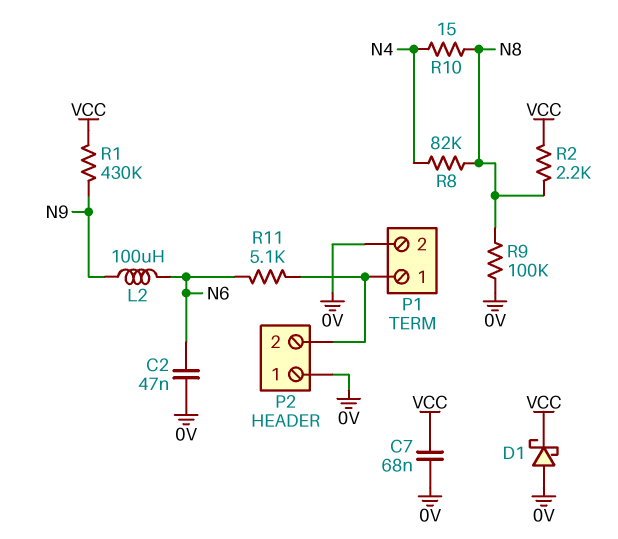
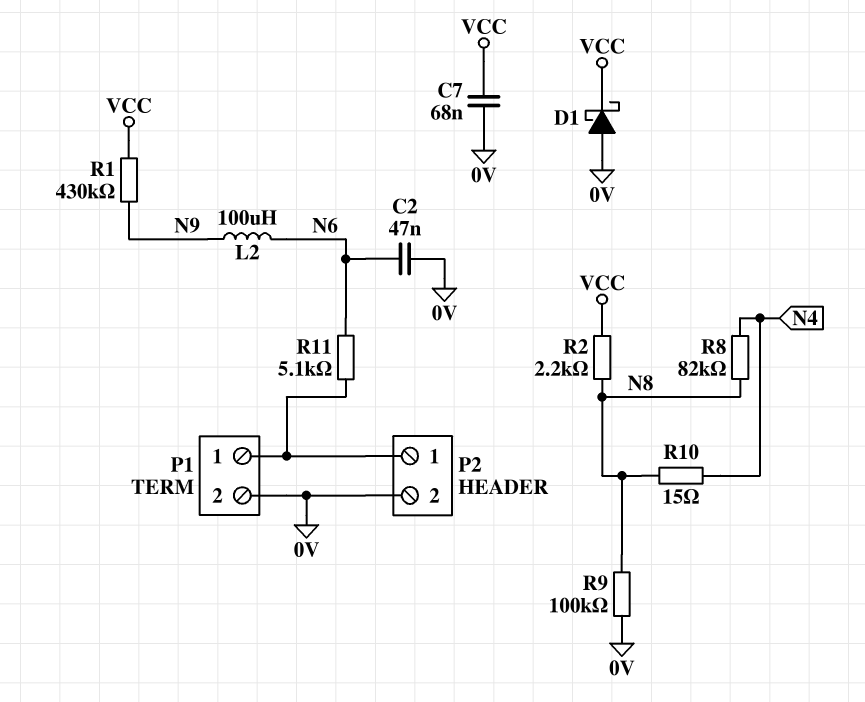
P2 pin 1: 0V -> P1/1
P2 pin 2: P1/1 -> 0V

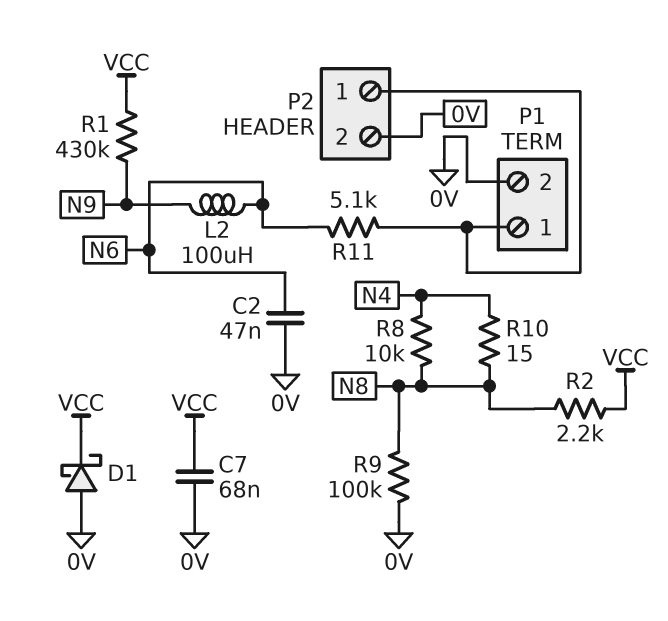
R8: 82k (N4, N8) -> 10k (N4, N8)

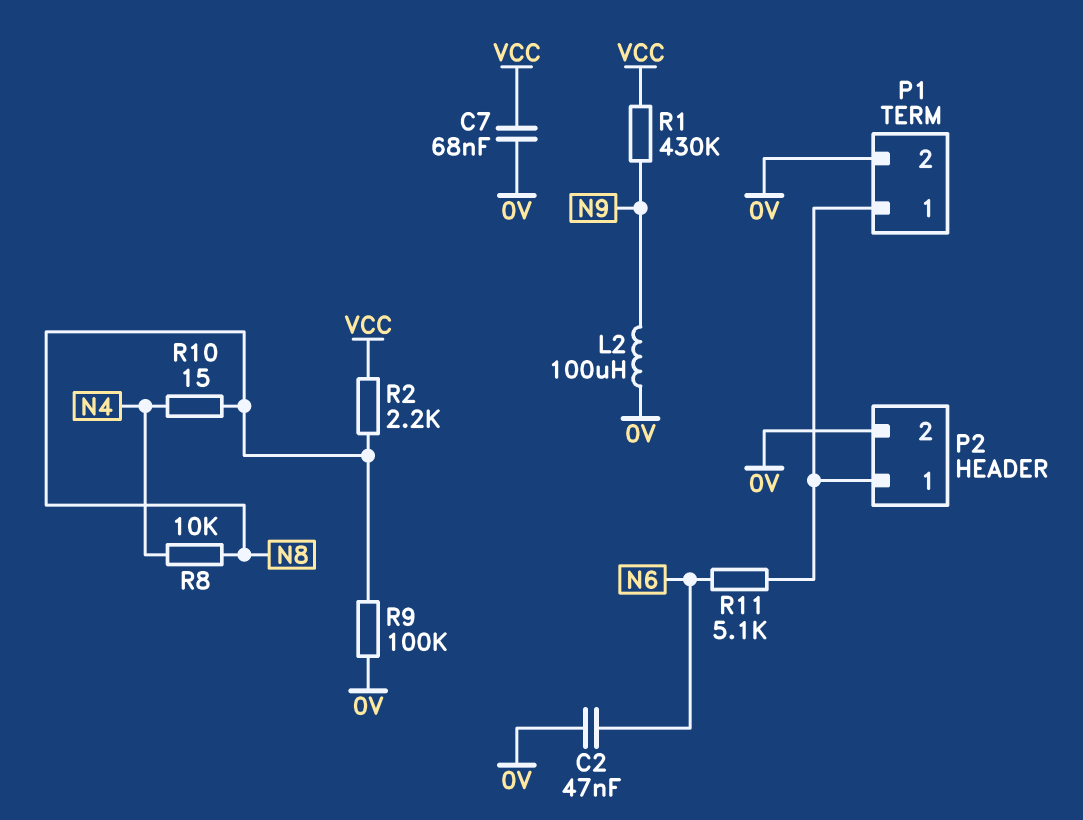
D1: schottky (A 0V, K VCC) -> none
L2: 100uH (N6, N9) -> 100uH (0V, N9)

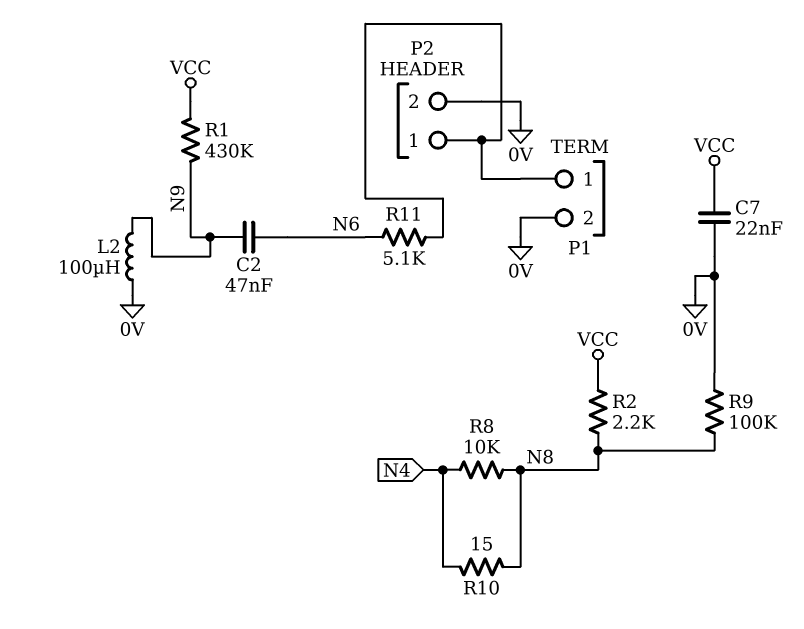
C2: 47nF (0V, N6) -> 47nF (N6, N9)
C7: 68nF (0V, VCC) -> 22nF (0V, VCC)

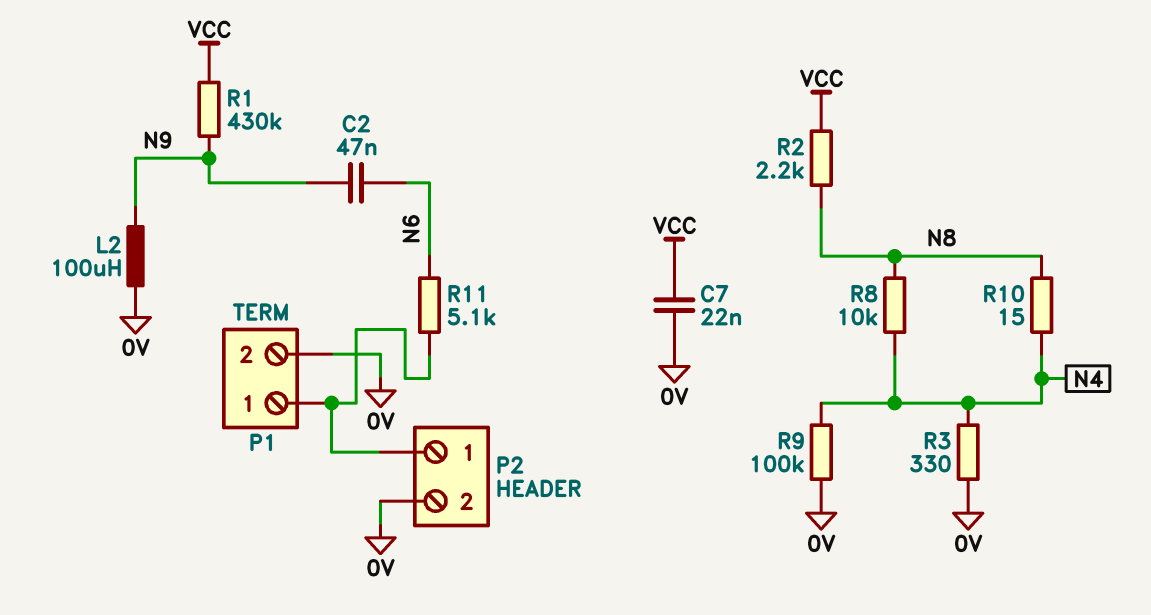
R3: none -> 330 (0V, N4)
R9: 100k (0V, N8) -> 100k (0V, N4)

